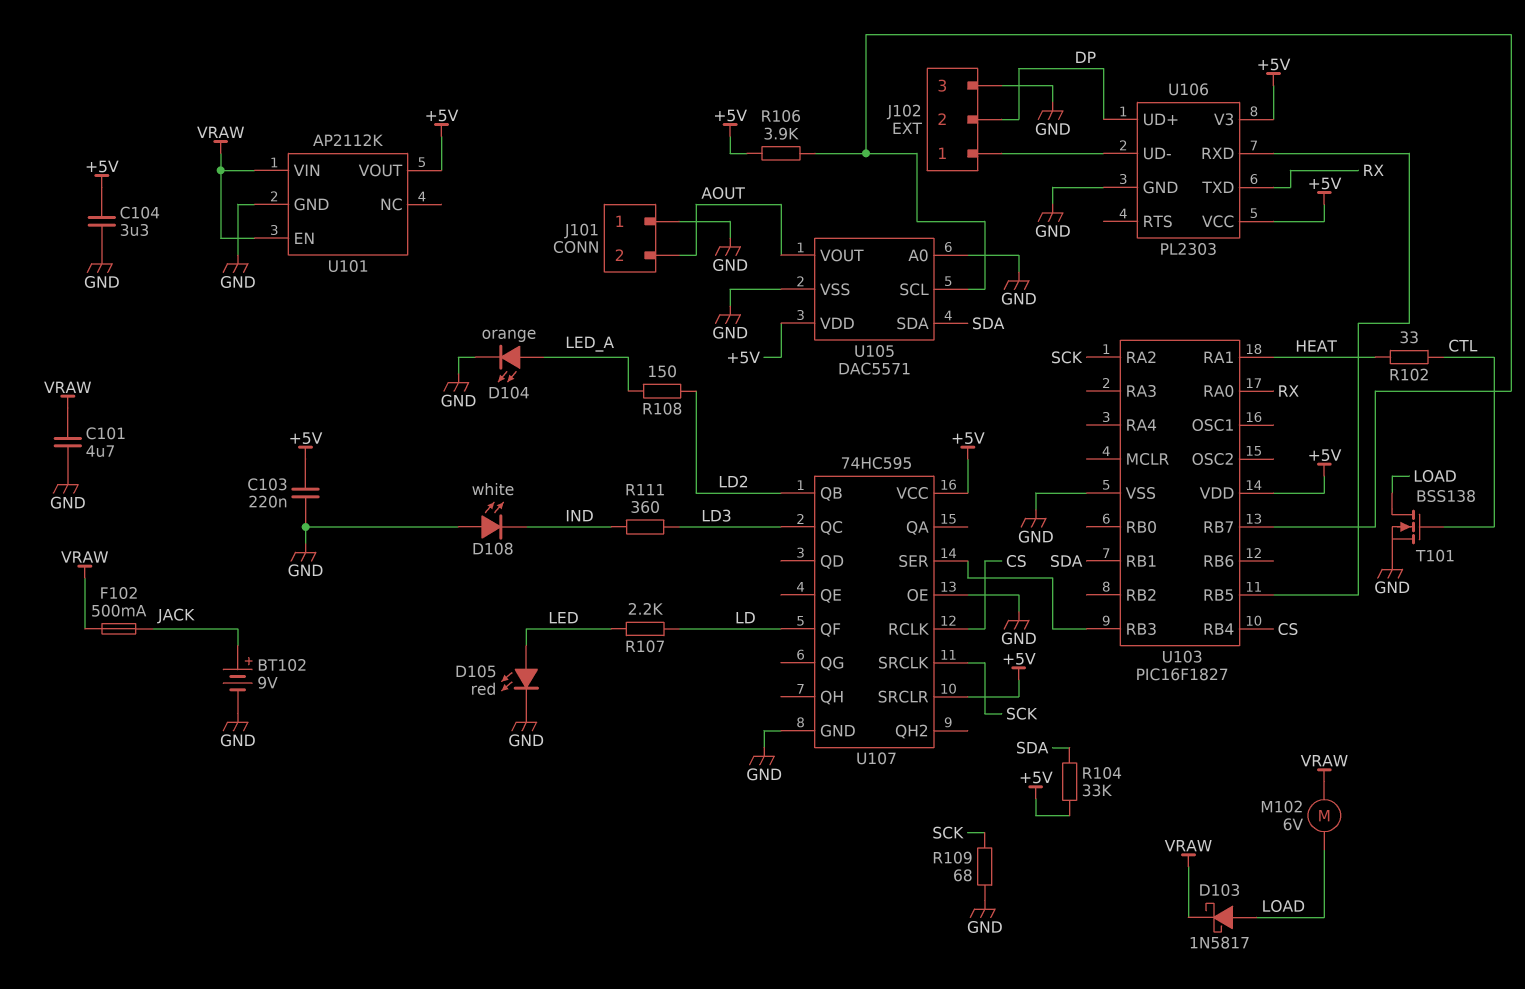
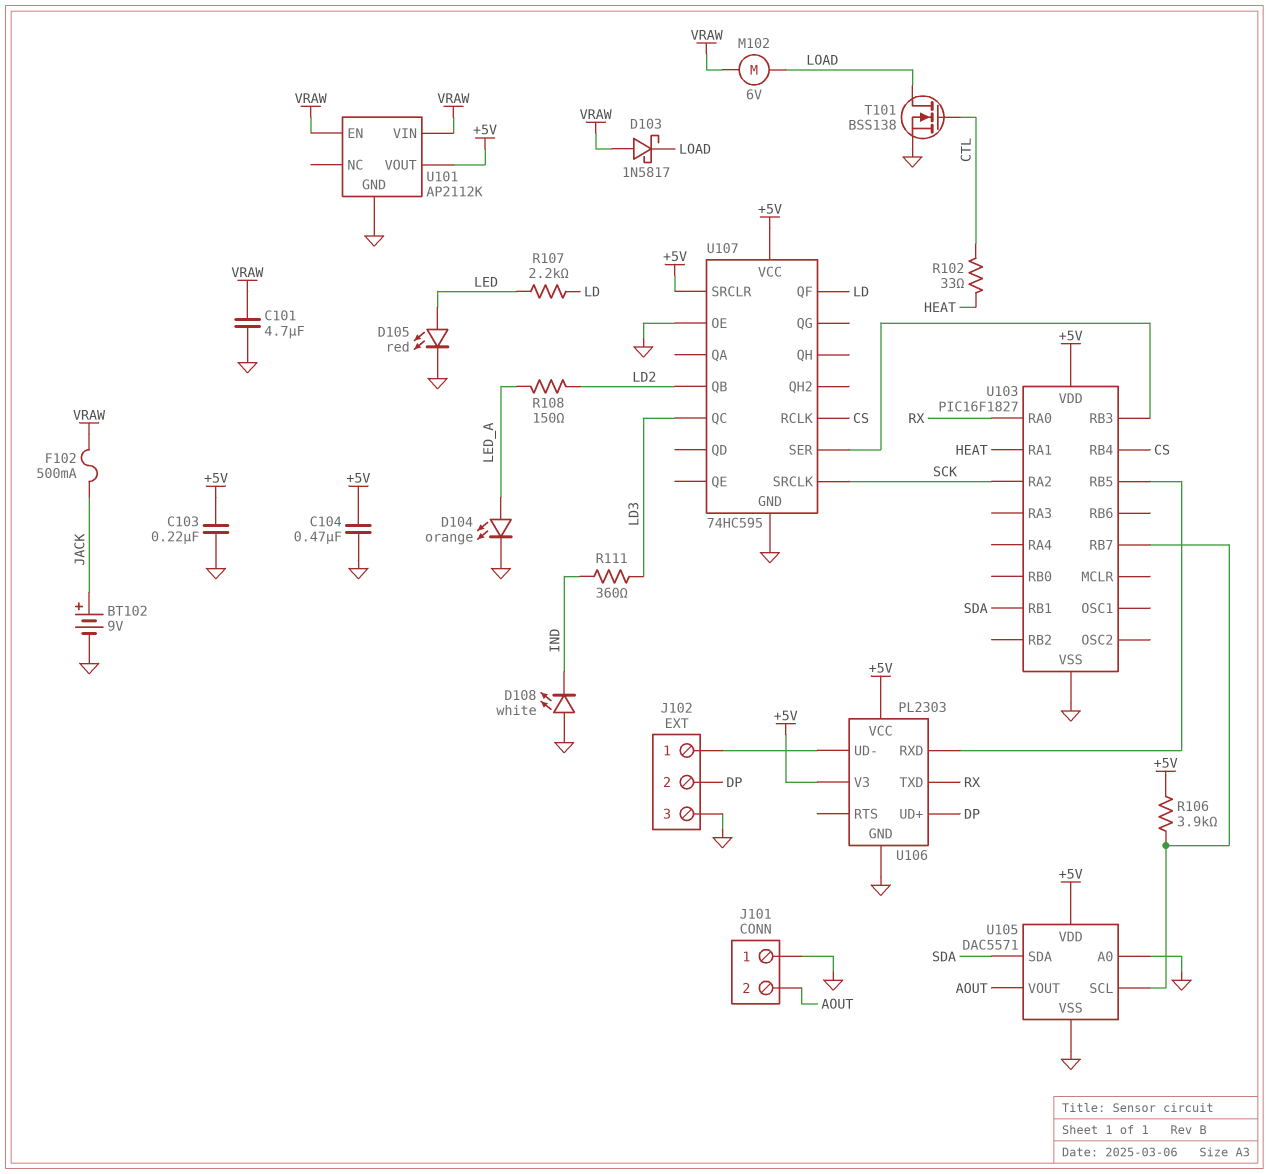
C104: 3.3uF (+5V, GND) -> 470nF (+5V, GND)
D103: schottky 1N5817 (A LOAD, K VRAW) -> schottky 1N5817 (A VRAW, K LOAD)
R104: 33k (+5V, SDA) -> none
R109: 68 (GND, SCK) -> none

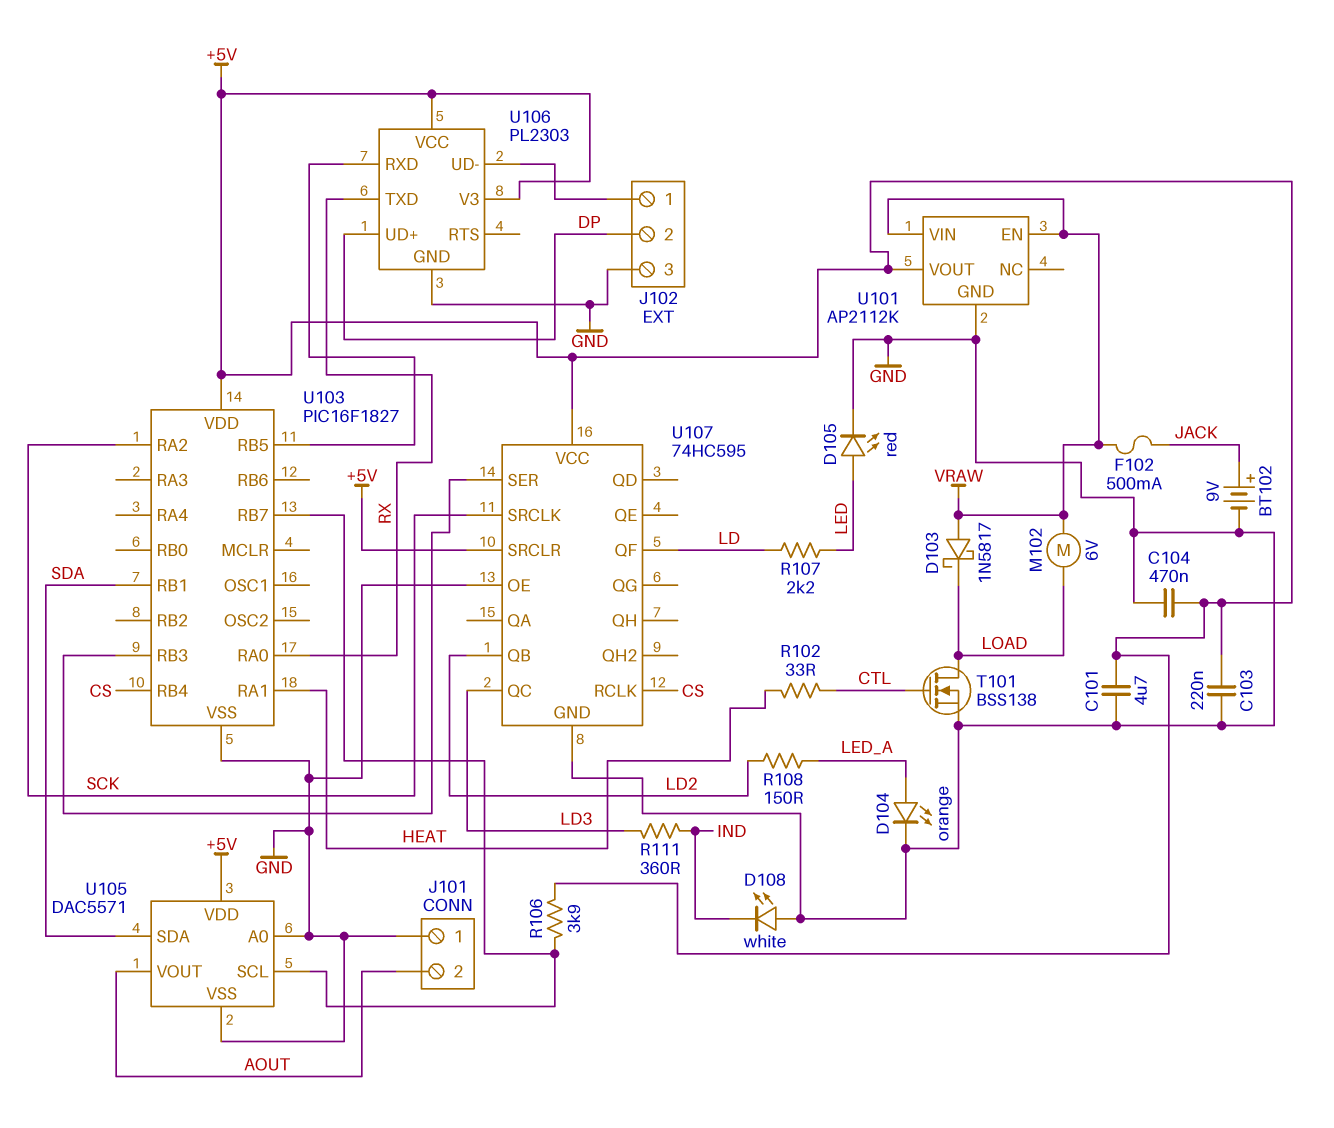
C101: 4.7uF (GND, VRAW) -> 4.7uF (+5V, GND)

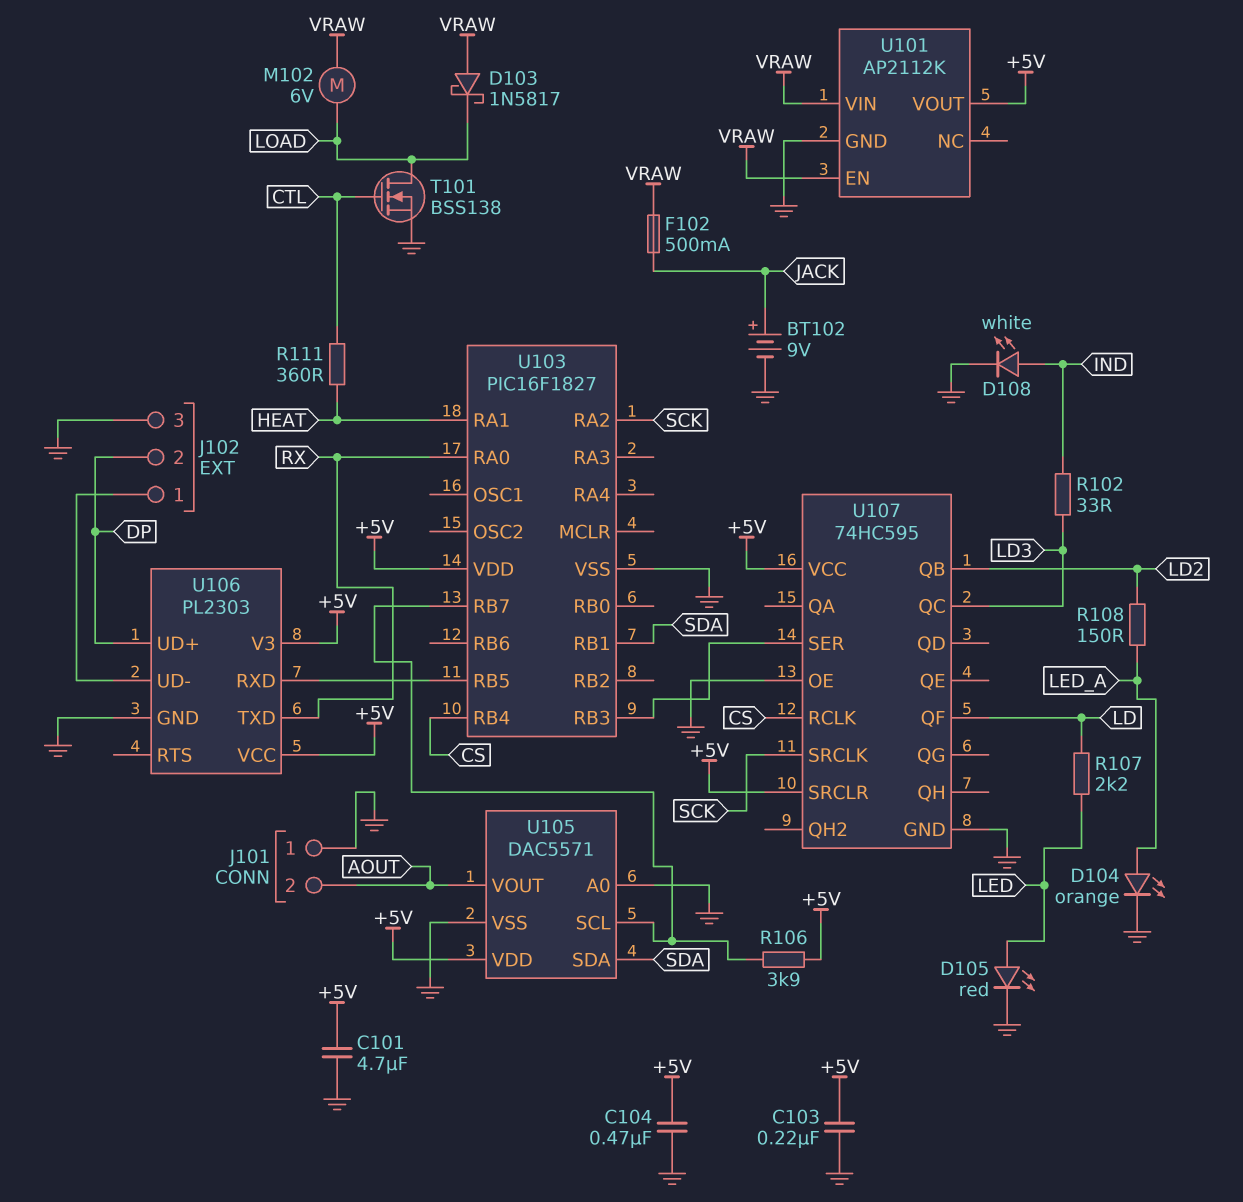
D108: LED white (A GND, K IND) -> LED white (A IND, K GND)
R102: 33 (CTL, HEAT) -> 33 (IND, LD3)
R111: 360 (IND, LD3) -> 360 (CTL, HEAT)

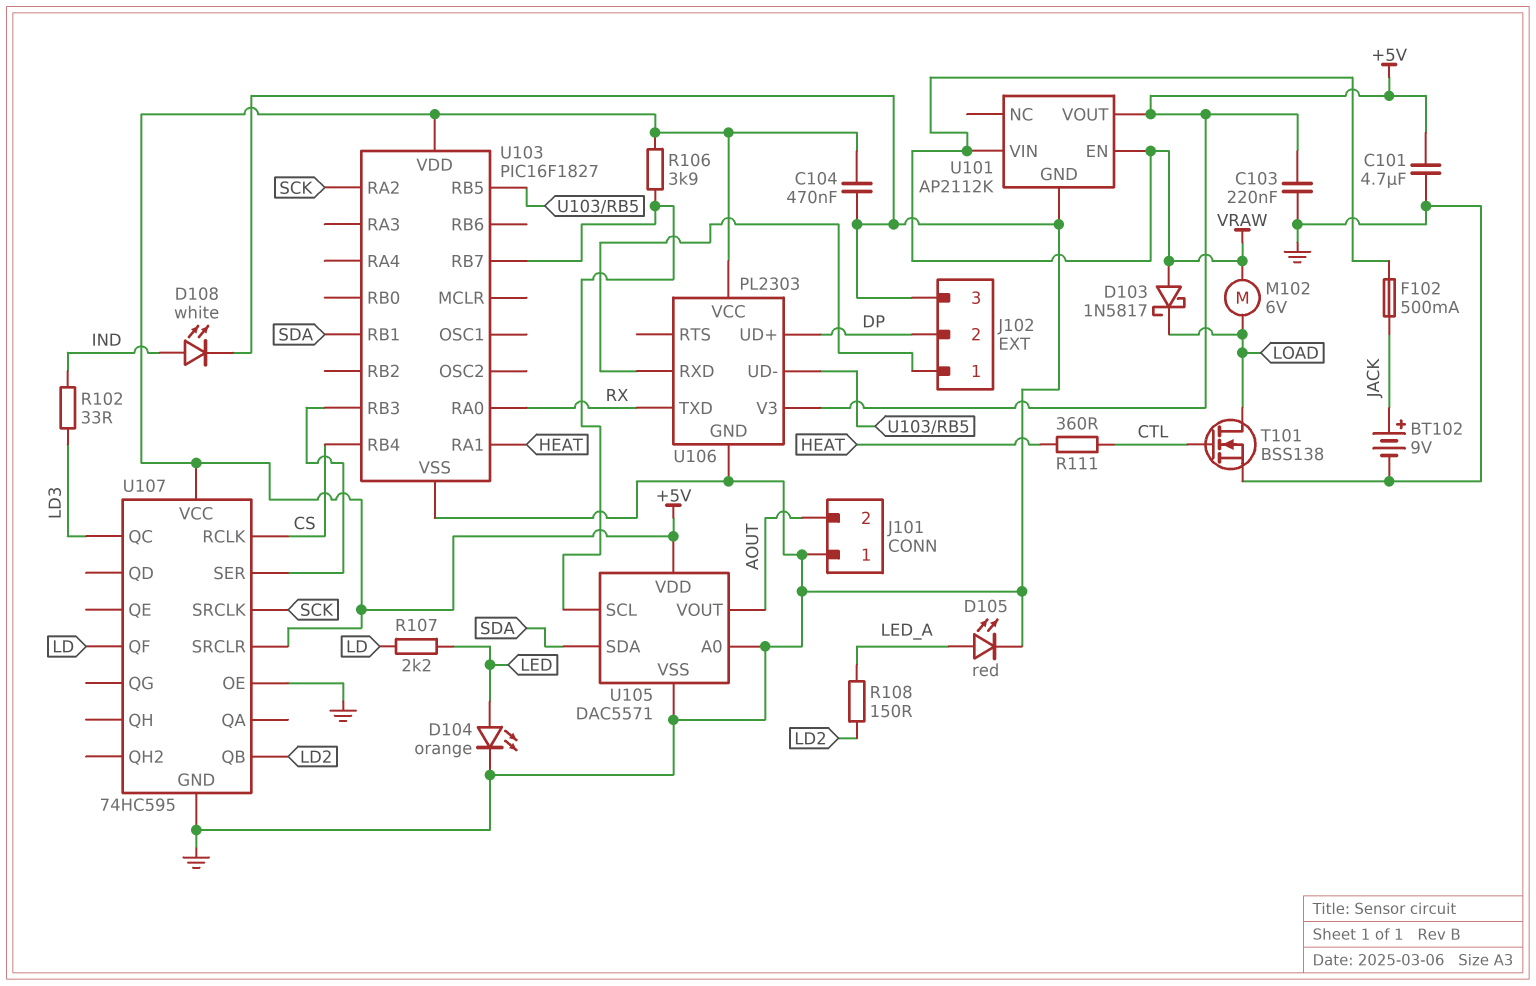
D104: LED orange (A LED_A, K GND) -> LED orange (A LED, K GND)
D105: LED red (A LED, K GND) -> LED red (A LED_A, K GND)
U106 pin RXD: U103/RB5 -> J102/1
U106 pin UD-: J102/1 -> U103/RB5

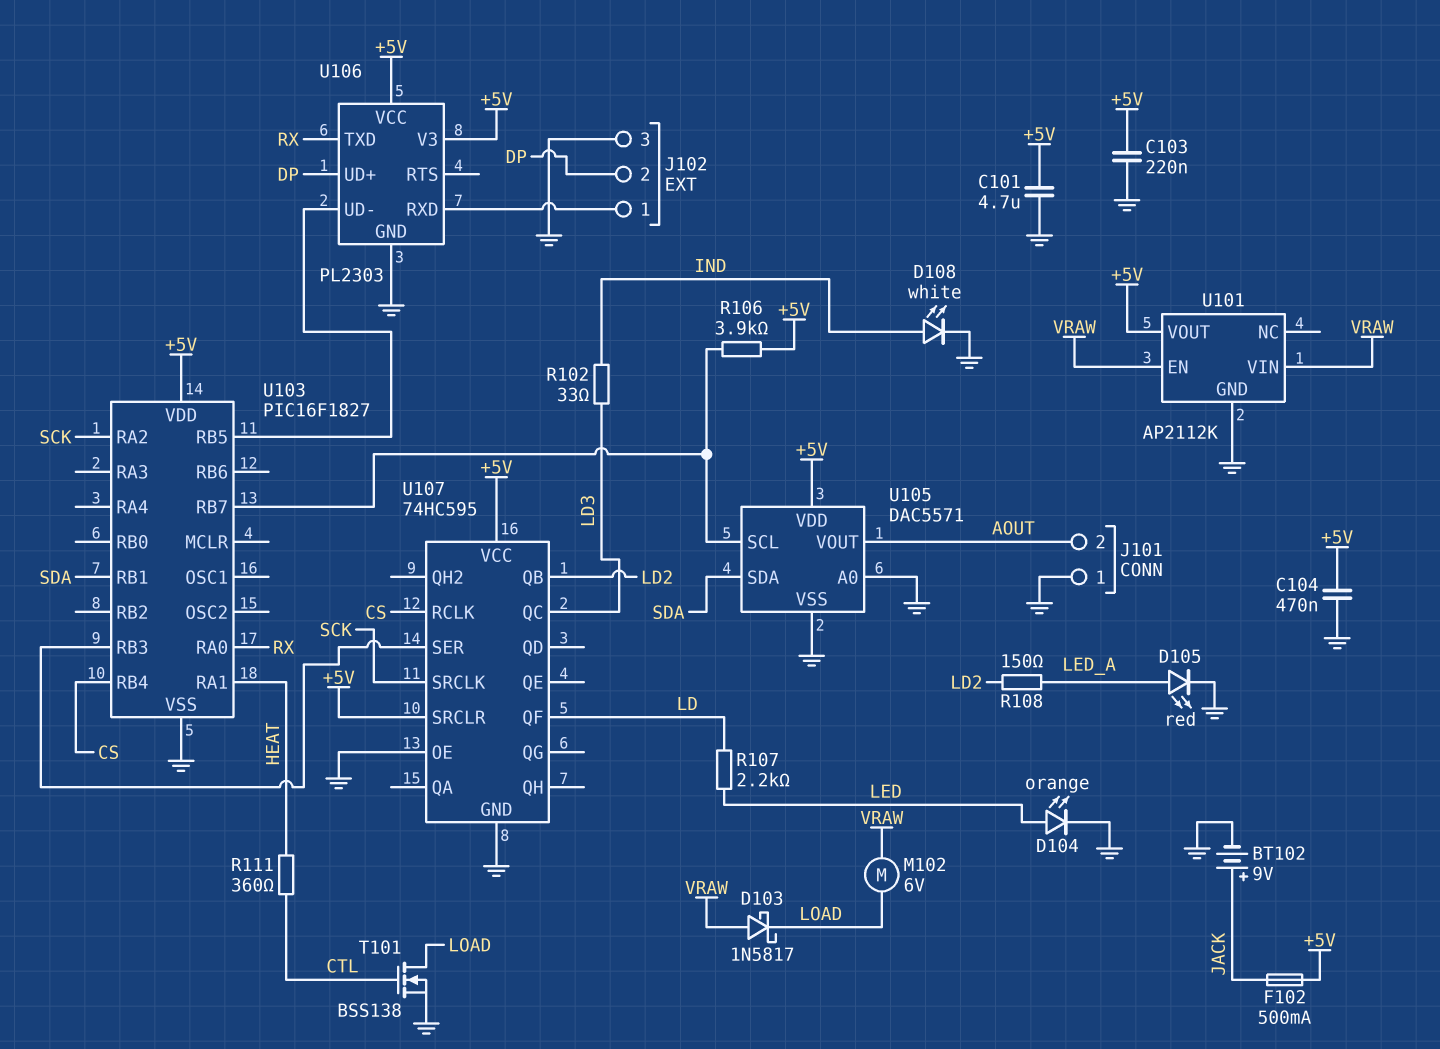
F102: 500mA (JACK, VRAW) -> 500mA (+5V, JACK)

